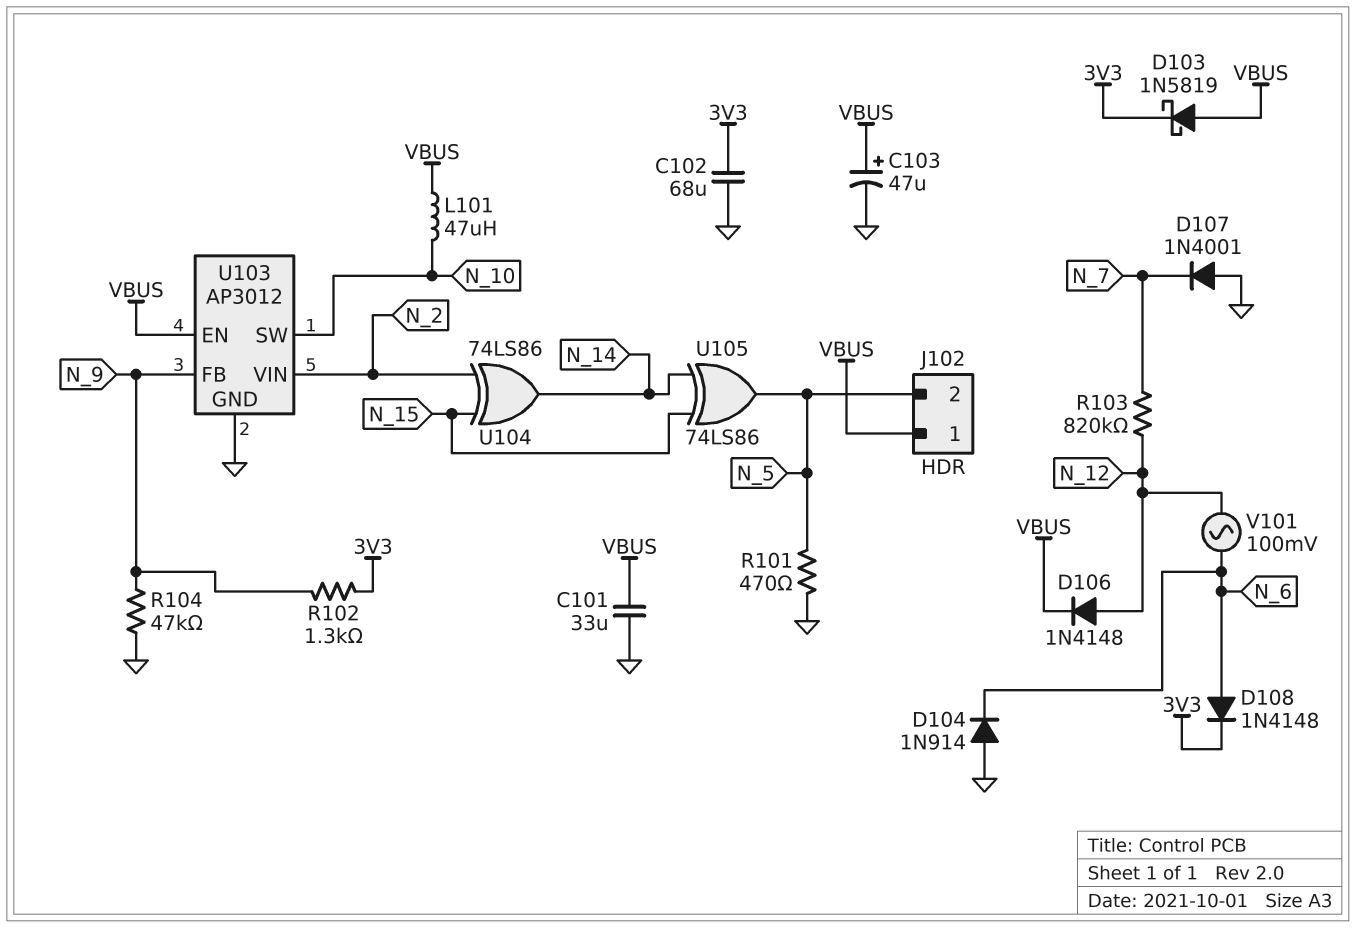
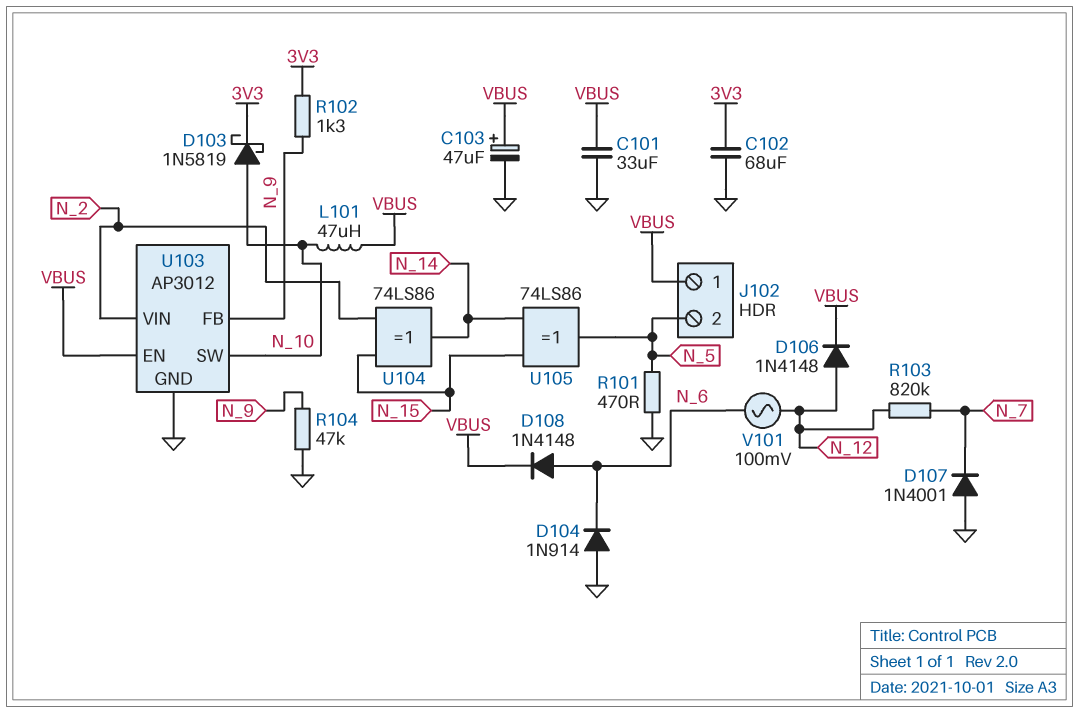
D103: schottky 1N5819 (A VBUS, K 3V3) -> schottky 1N5819 (A N_10, K 3V3)
D108: diode 1N4148 (A N_6, K 3V3) -> diode 1N4148 (A N_6, K VBUS)

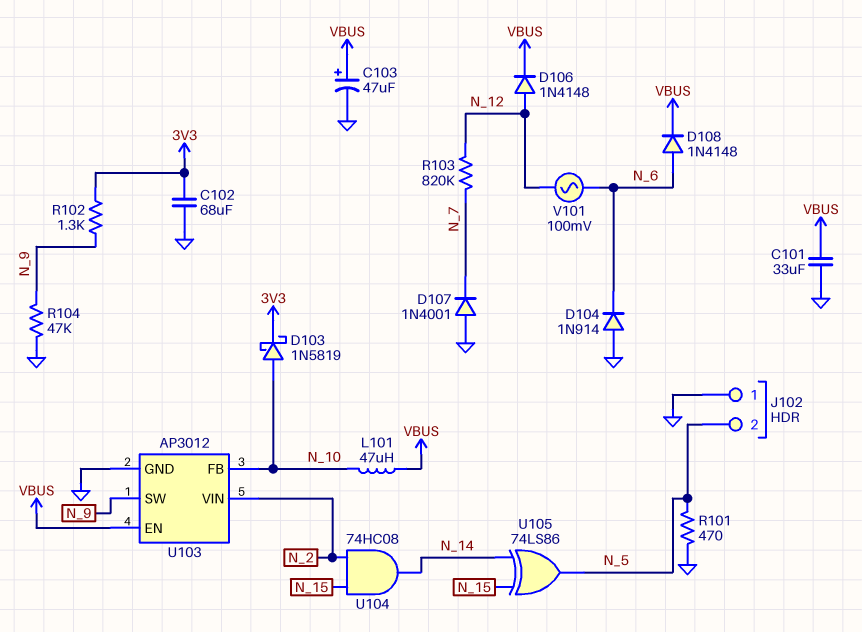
J102 pin 1: VBUS -> GND
U103 pin FB: N_9 -> N_10
U103 pin SW: N_10 -> N_9
U104: XOR 74LS86 (in N_2, in N_15, out N_14) -> AND 74HC08 (in N_2, in N_15, out N_14)

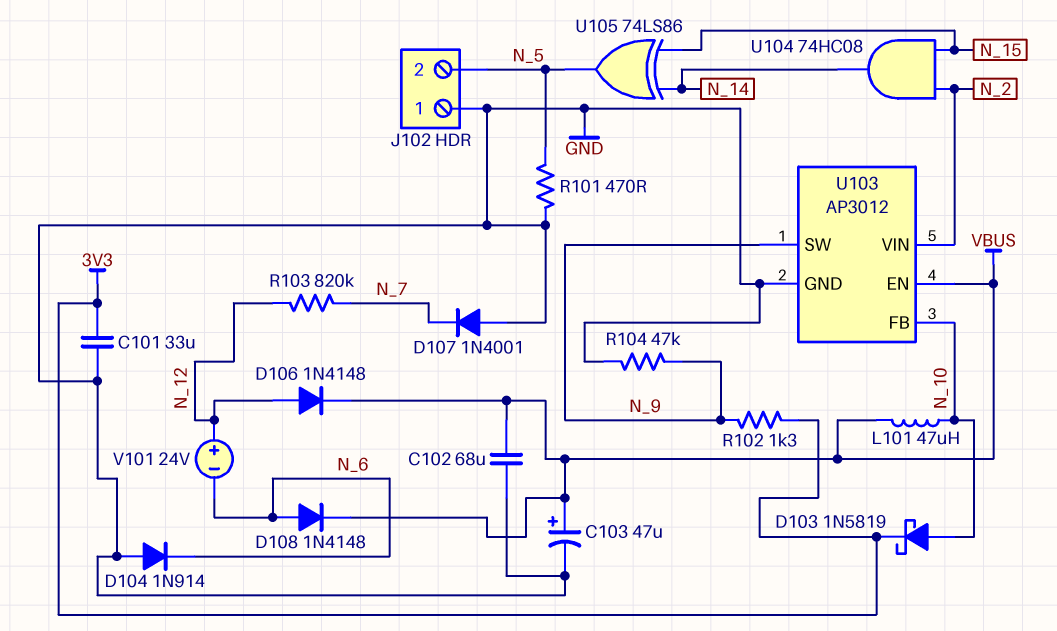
C101: 33uF (GND, VBUS) -> 33uF (3V3, GND)
C102: 68uF (3V3, GND) -> 68uF (GND, VBUS)
V101: AC 100mV (N_6, N_12) -> 24V (plus N_12, minus N_6)

